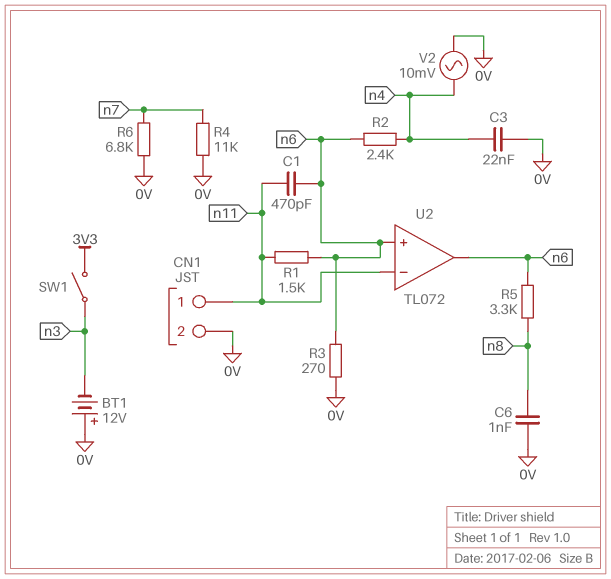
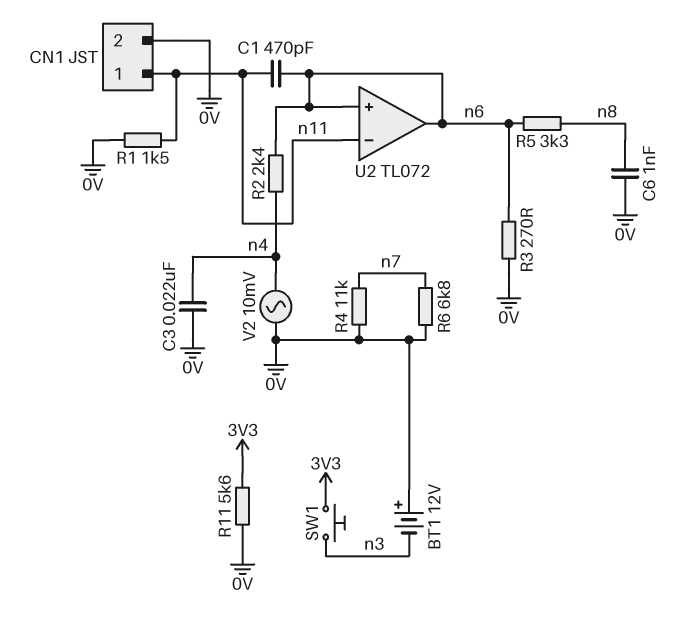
R1: 1.5k (n6, n11) -> 1.5k (0V, n11)
R11: none -> 5.6k (0V, 3V3)
SW1: switch (3V3, n3) -> button (3V3, n3)

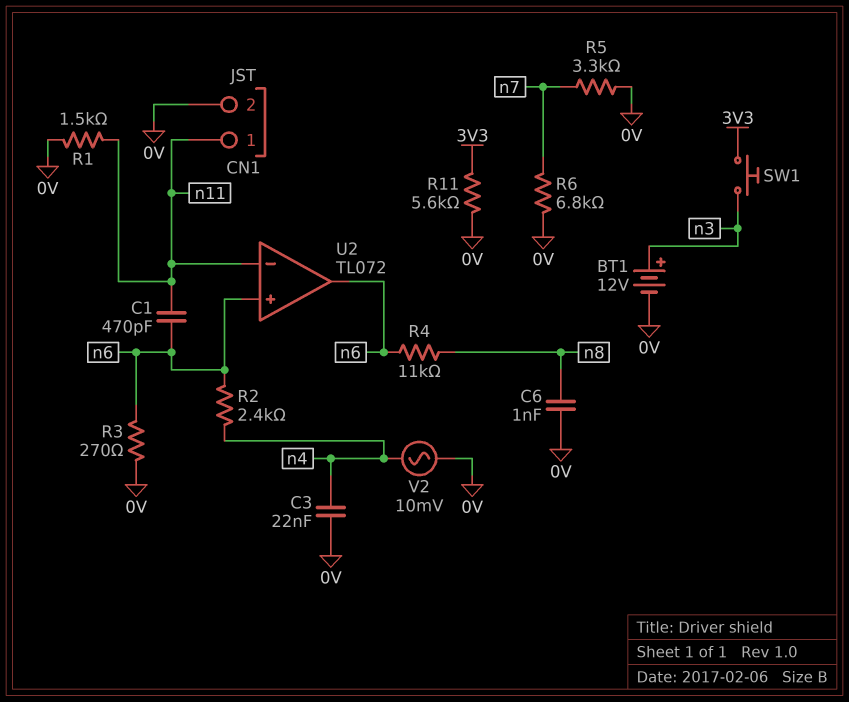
BT1: 12V (plus 0V, minus n3) -> 12V (plus n3, minus 0V)
R4: 11k (0V, n7) -> 11k (n6, n8)
R5: 3.3k (n6, n8) -> 3.3k (0V, n7)

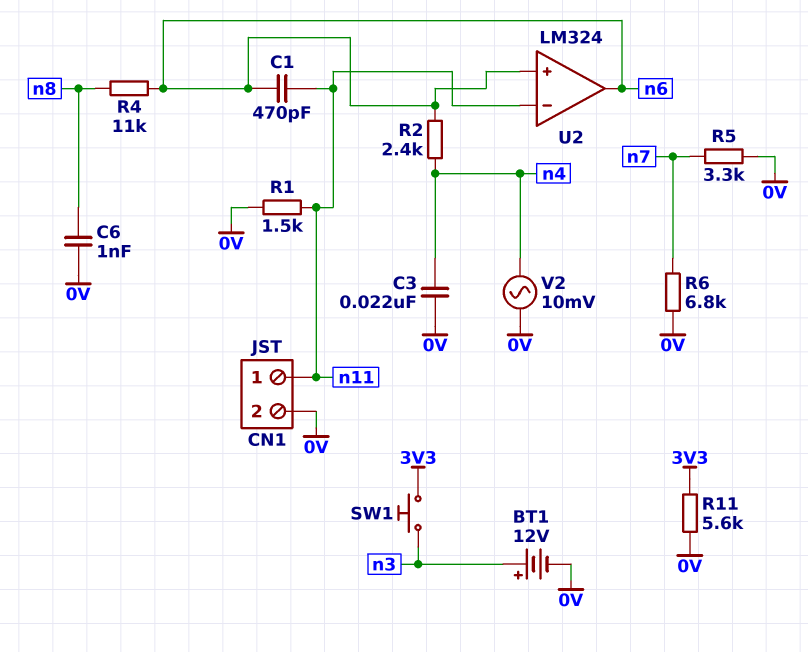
R3: 270 (0V, n6) -> none
U2: TL072 -> LM324

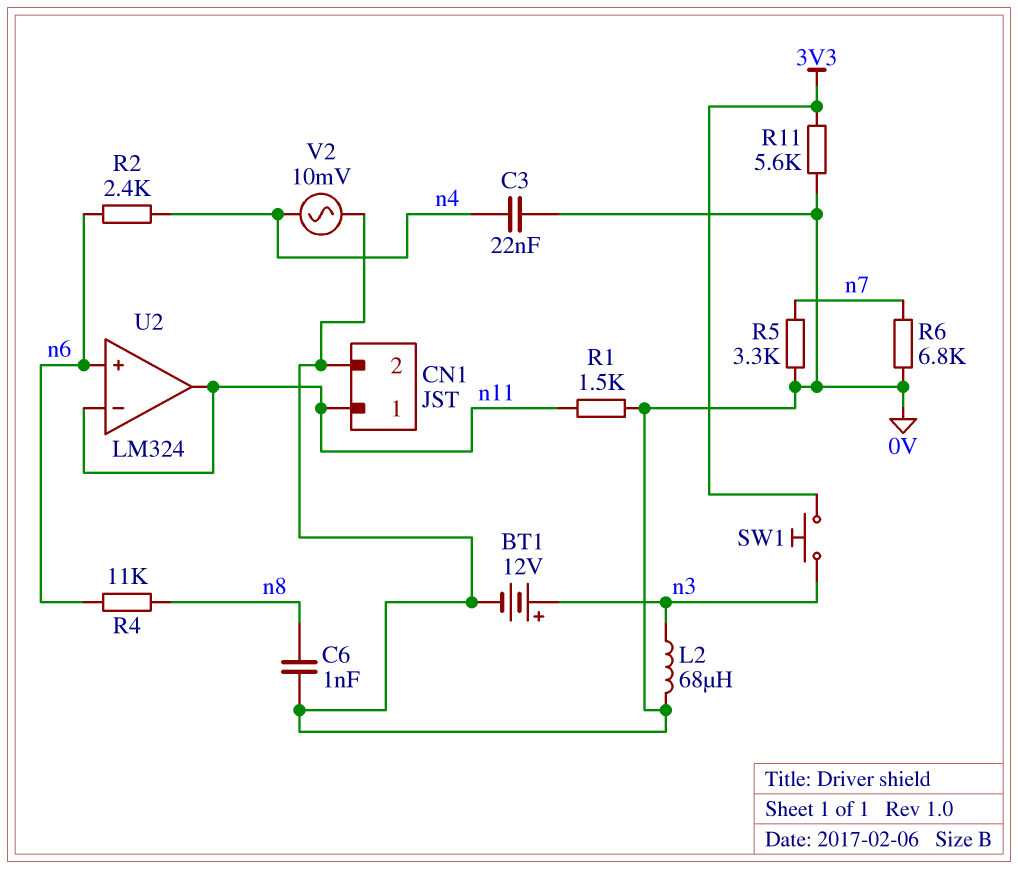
C1: 470pF (n6, n11) -> none
L2: none -> 68uH (0V, n3)
U2 pin out: n6 -> n11

